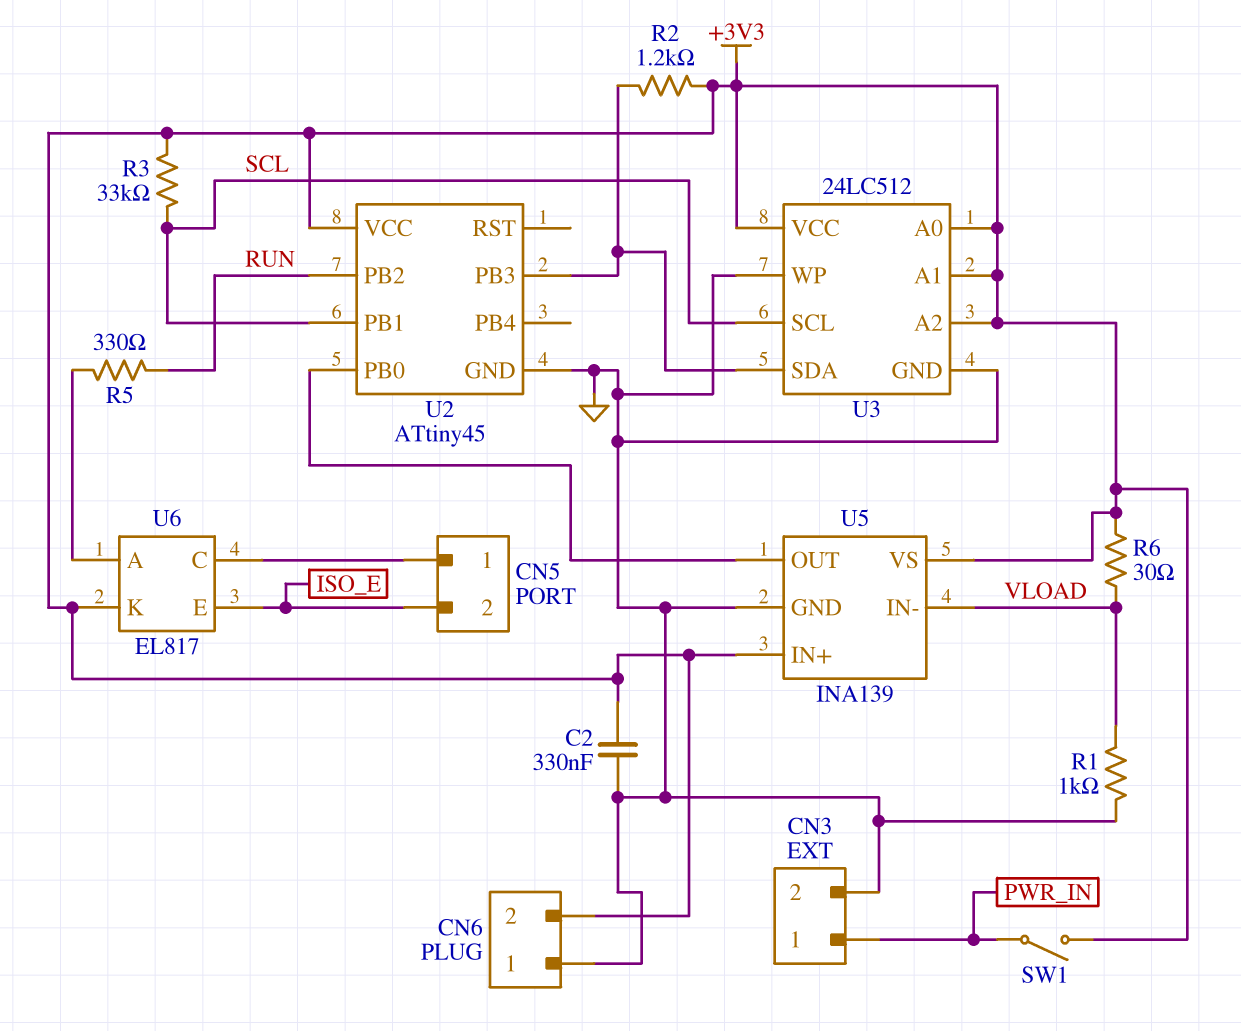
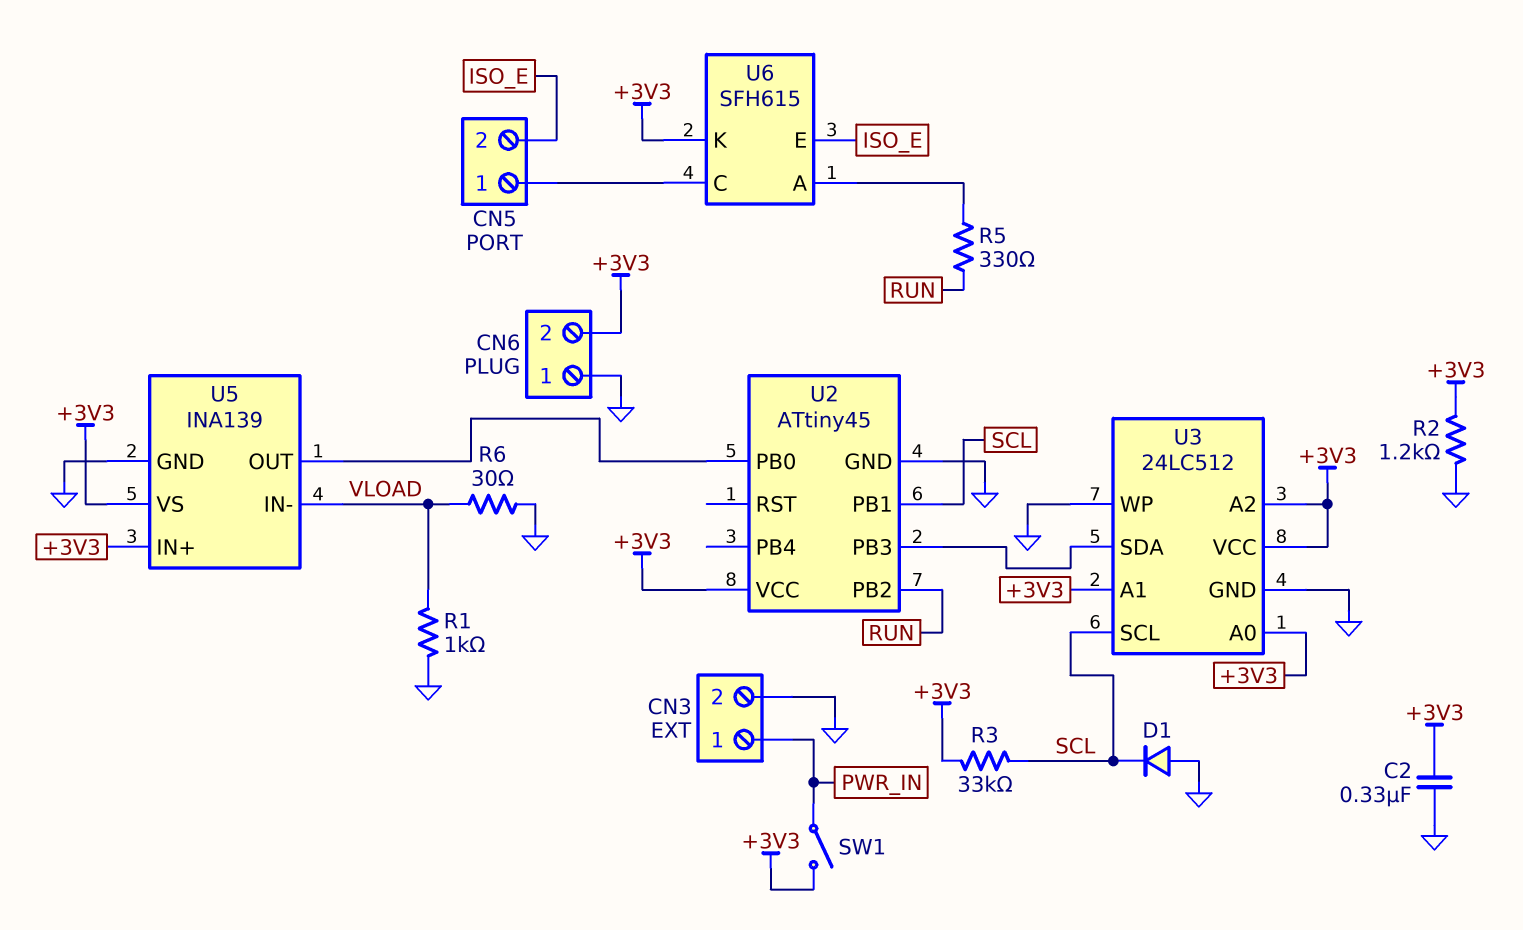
D1: none -> diode (A GND, K SCL)
R2: 1.2k (+3V3, U2/PB3) -> 1.2k (+3V3, GND)
R6: 30 (+3V3, VLOAD) -> 30 (GND, VLOAD)
U6: EL817 -> SFH615

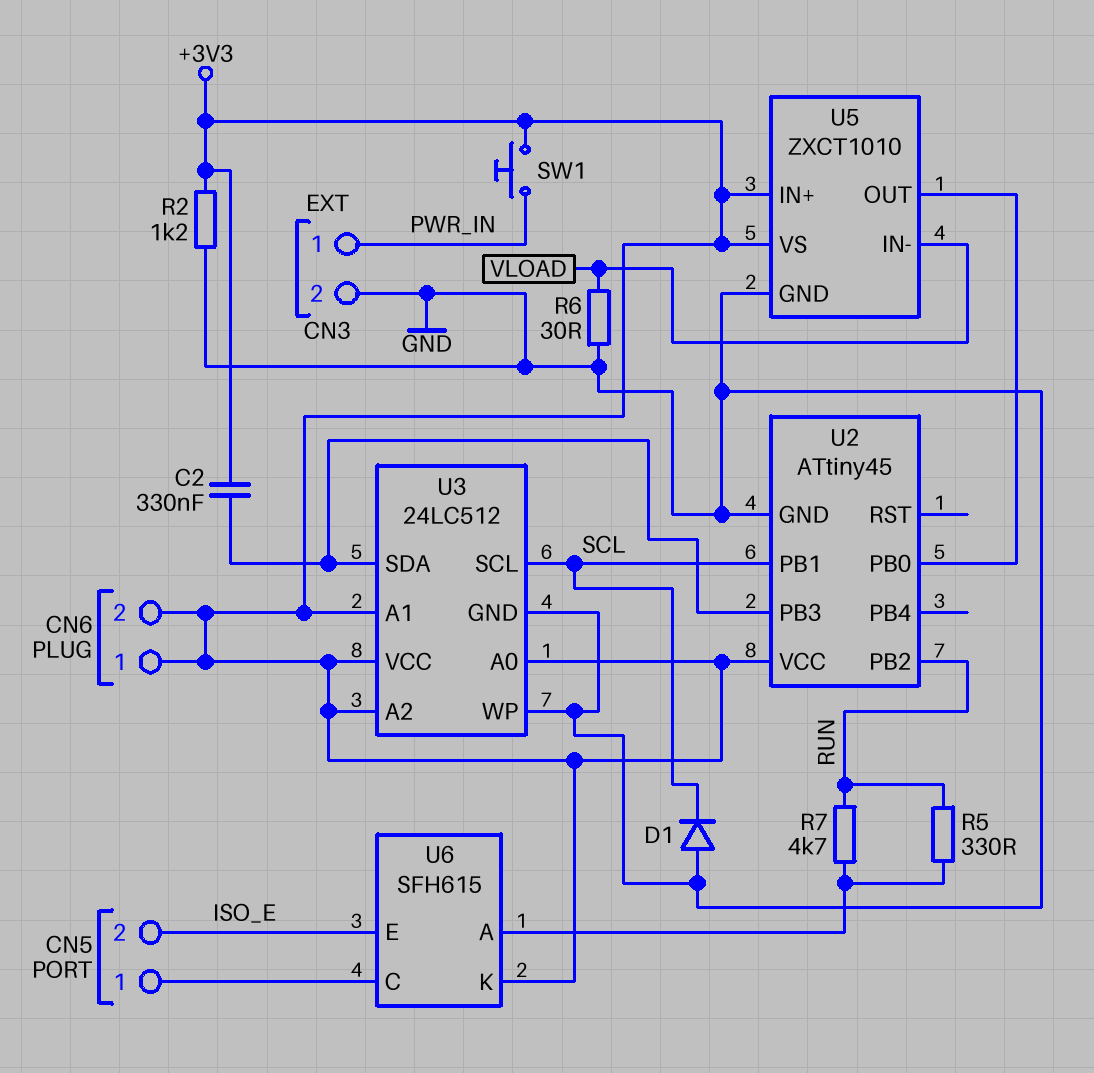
C2: 330nF (+3V3, GND) -> 330nF (+3V3, U2/PB3)
CN6 pin 1: GND -> +3V3
R1: 1k (GND, VLOAD) -> none
R3: 33k (+3V3, SCL) -> none
R7: none -> 4.7k (RUN, U6/A)
SW1: switch (+3V3, PWR_IN) -> button (+3V3, PWR_IN)
U5: INA139 -> ZXCT1010

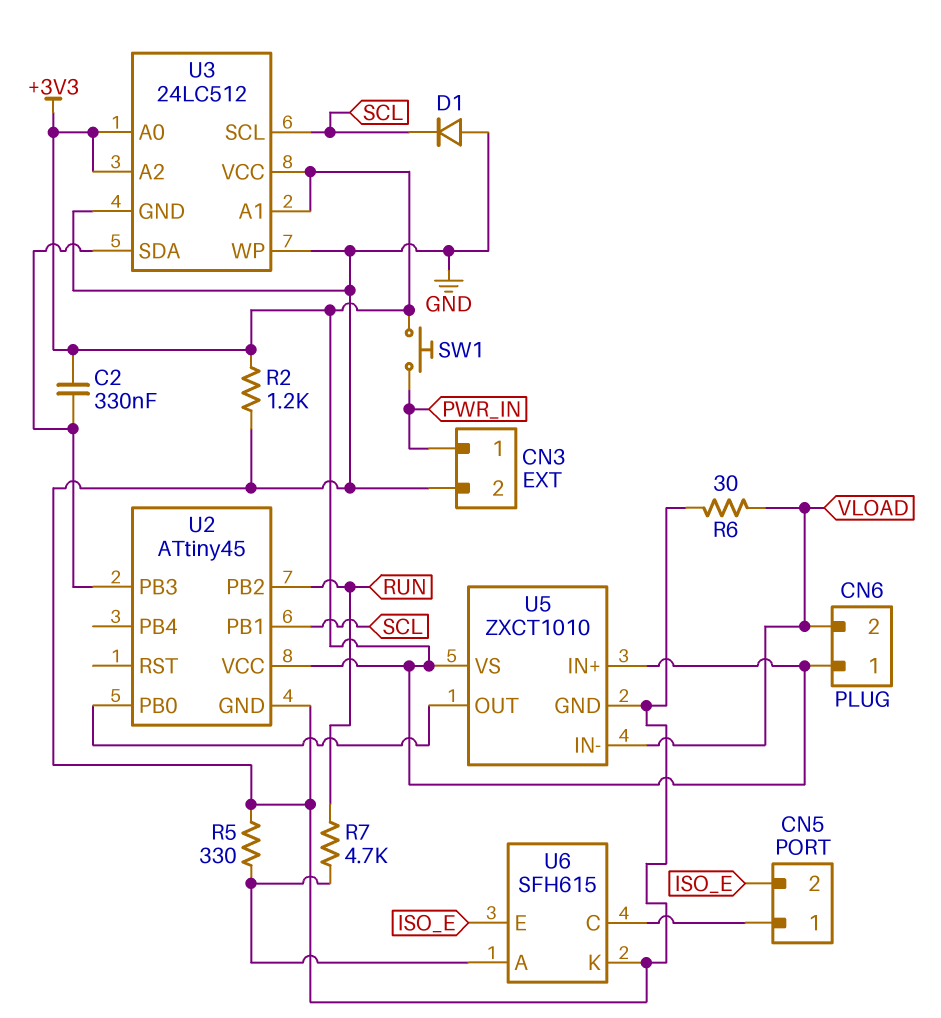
CN6 pin 2: +3V3 -> VLOAD
R5: 330 (RUN, U6/A) -> 330 (GND, U6/A)
U6 pin K: +3V3 -> GND

